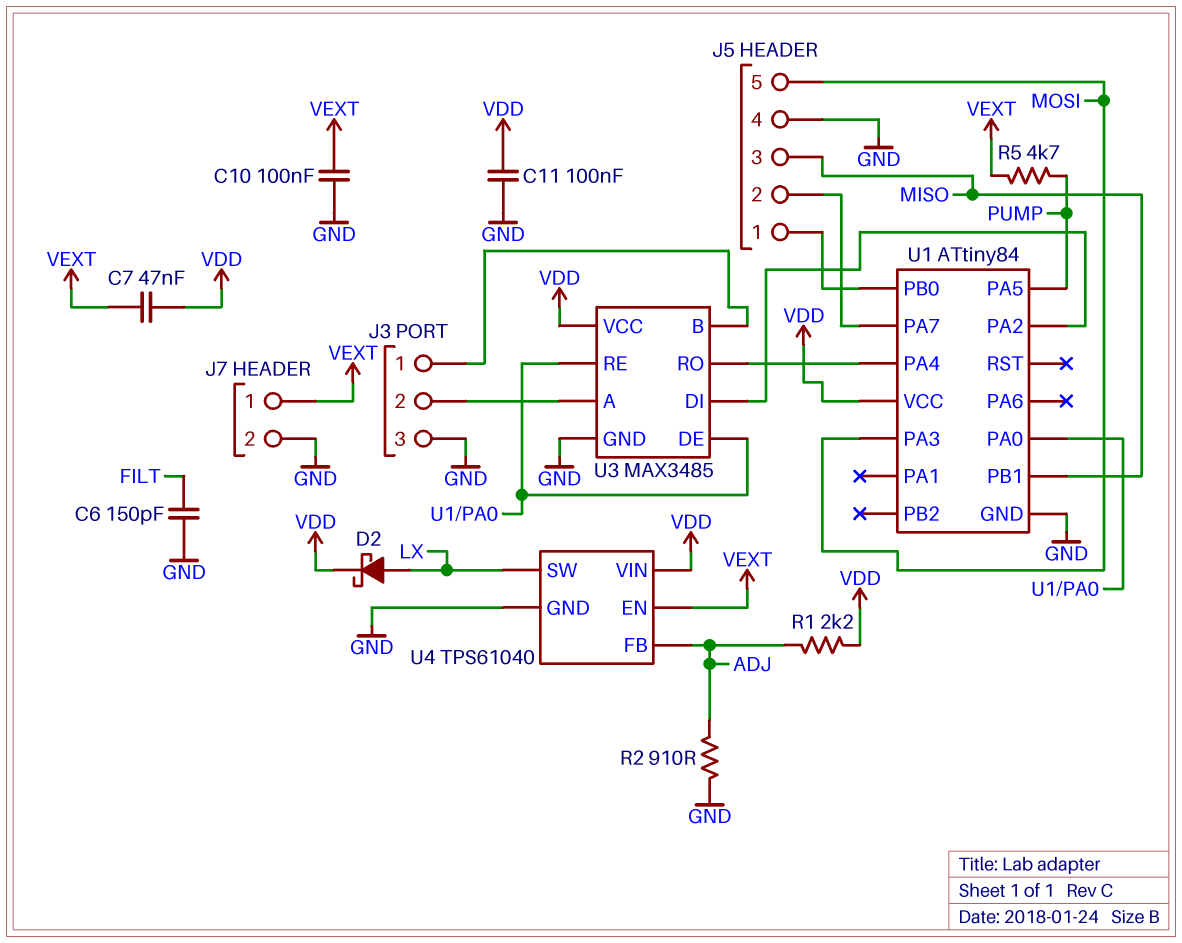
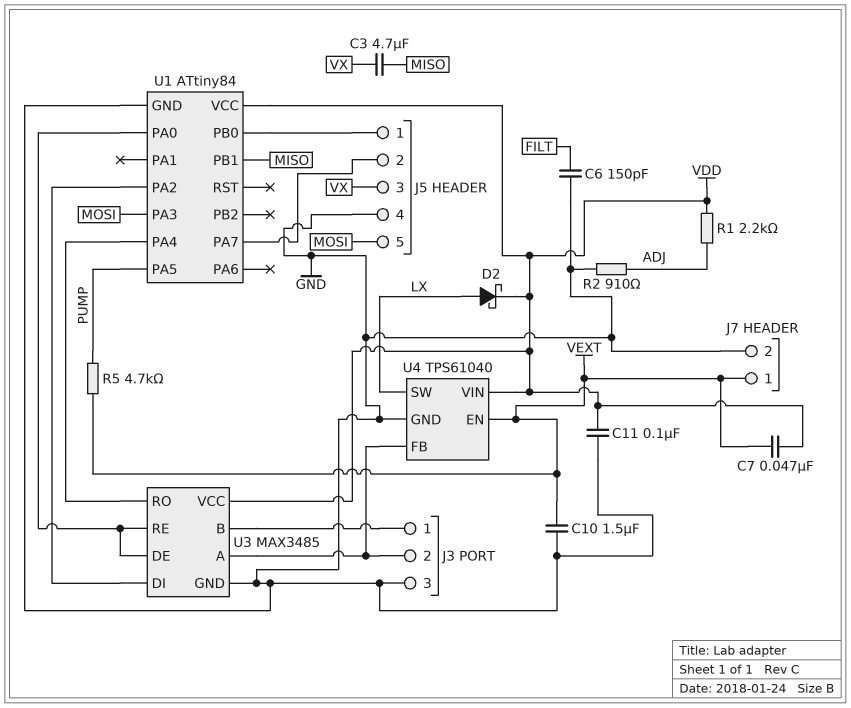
C3: none -> 4.7uF (MISO, VX)
C10: 100nF (GND, VEXT) -> 1.5uF (GND, VEXT)
J5 pin 3: MISO -> VX
U4 pin FB: ADJ -> J3/2

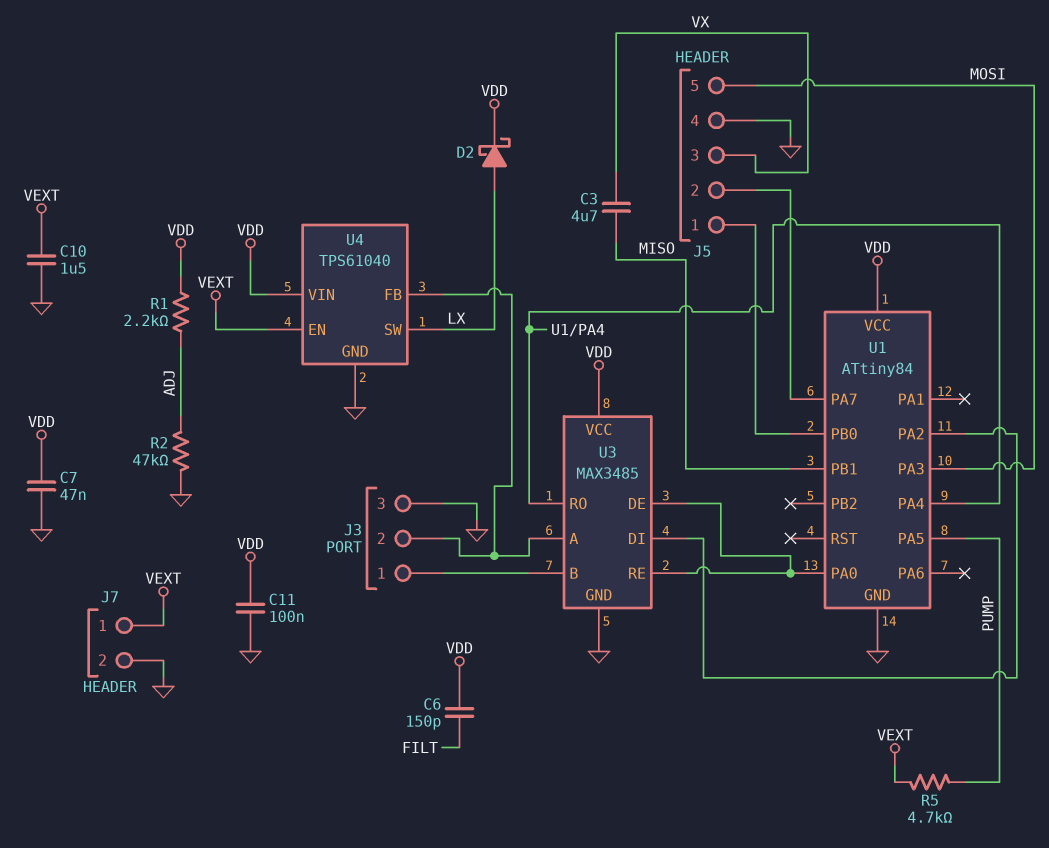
C6: 150pF (FILT, GND) -> 150pF (FILT, VDD)
C7: 47nF (VDD, VEXT) -> 47nF (GND, VDD)
R2: 910 (ADJ, GND) -> 47k (ADJ, GND)

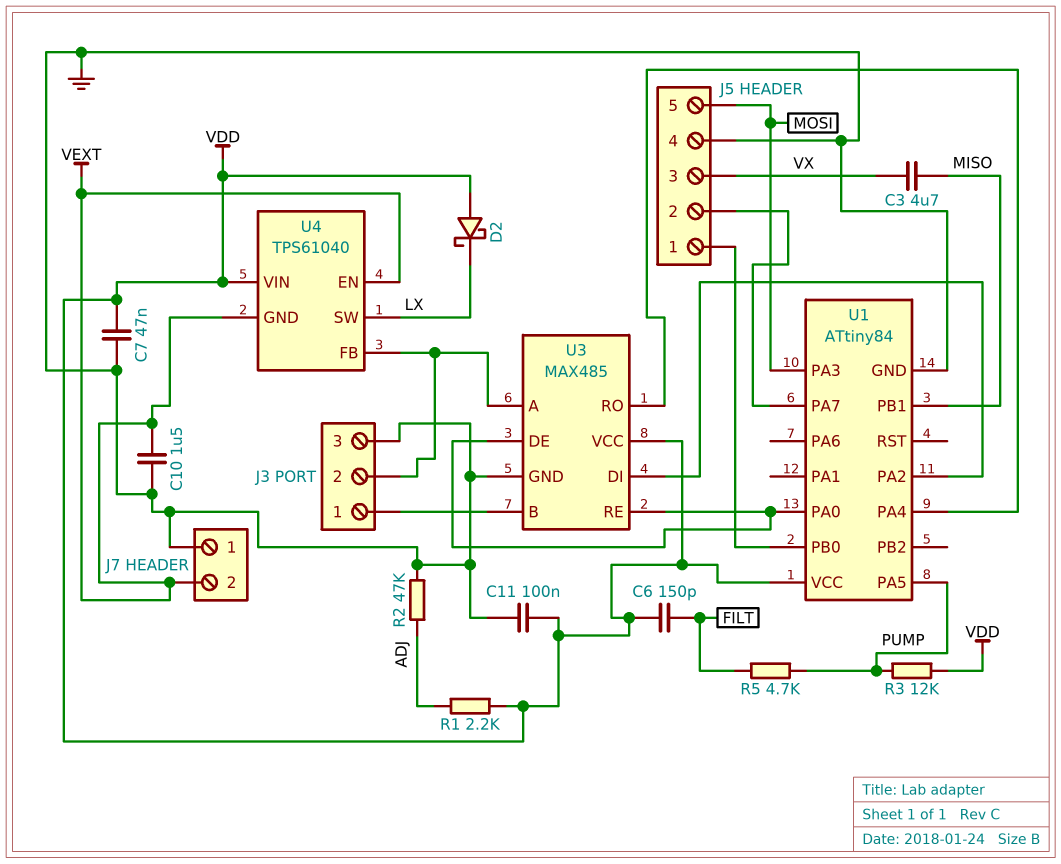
D2: schottky (A LX, K VDD) -> schottky (A VDD, K LX)
J7 pin 1: VEXT -> GND
J7 pin 2: GND -> VEXT
R3: none -> 12k (PUMP, VDD)
R5: 4.7k (PUMP, VEXT) -> 4.7k (FILT, PUMP)
U3: MAX3485 -> MAX485
U4 pin GND: GND -> VEXT

